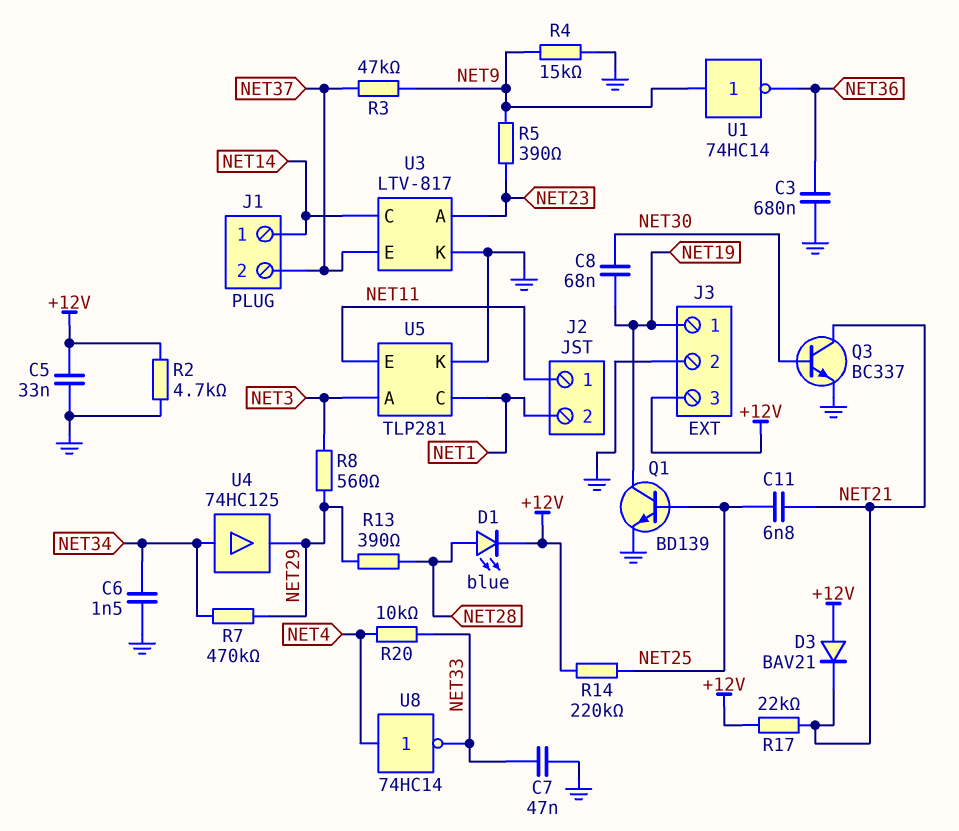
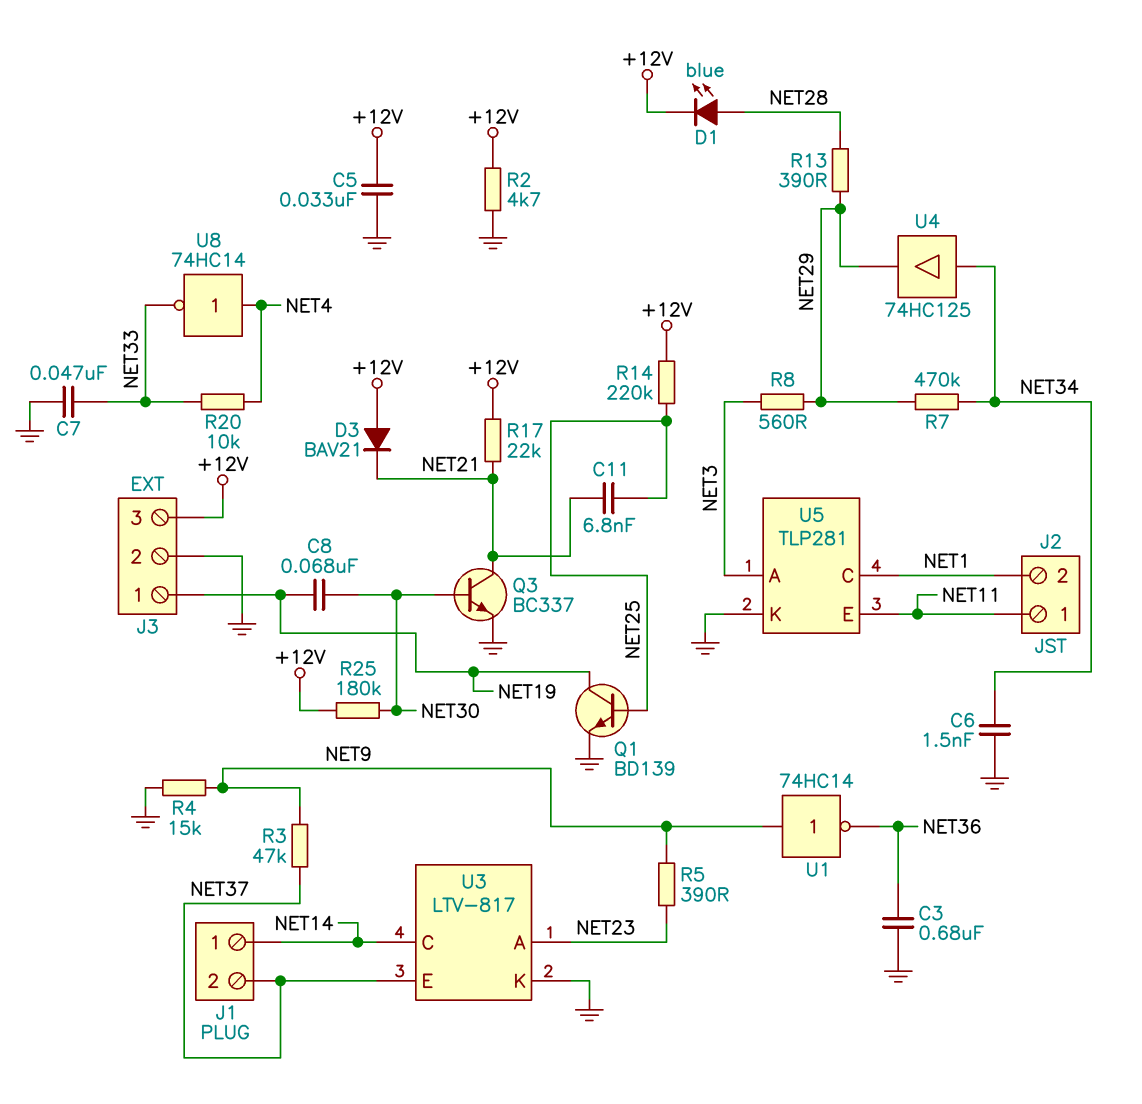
R25: none -> 180k (+12V, NET30)

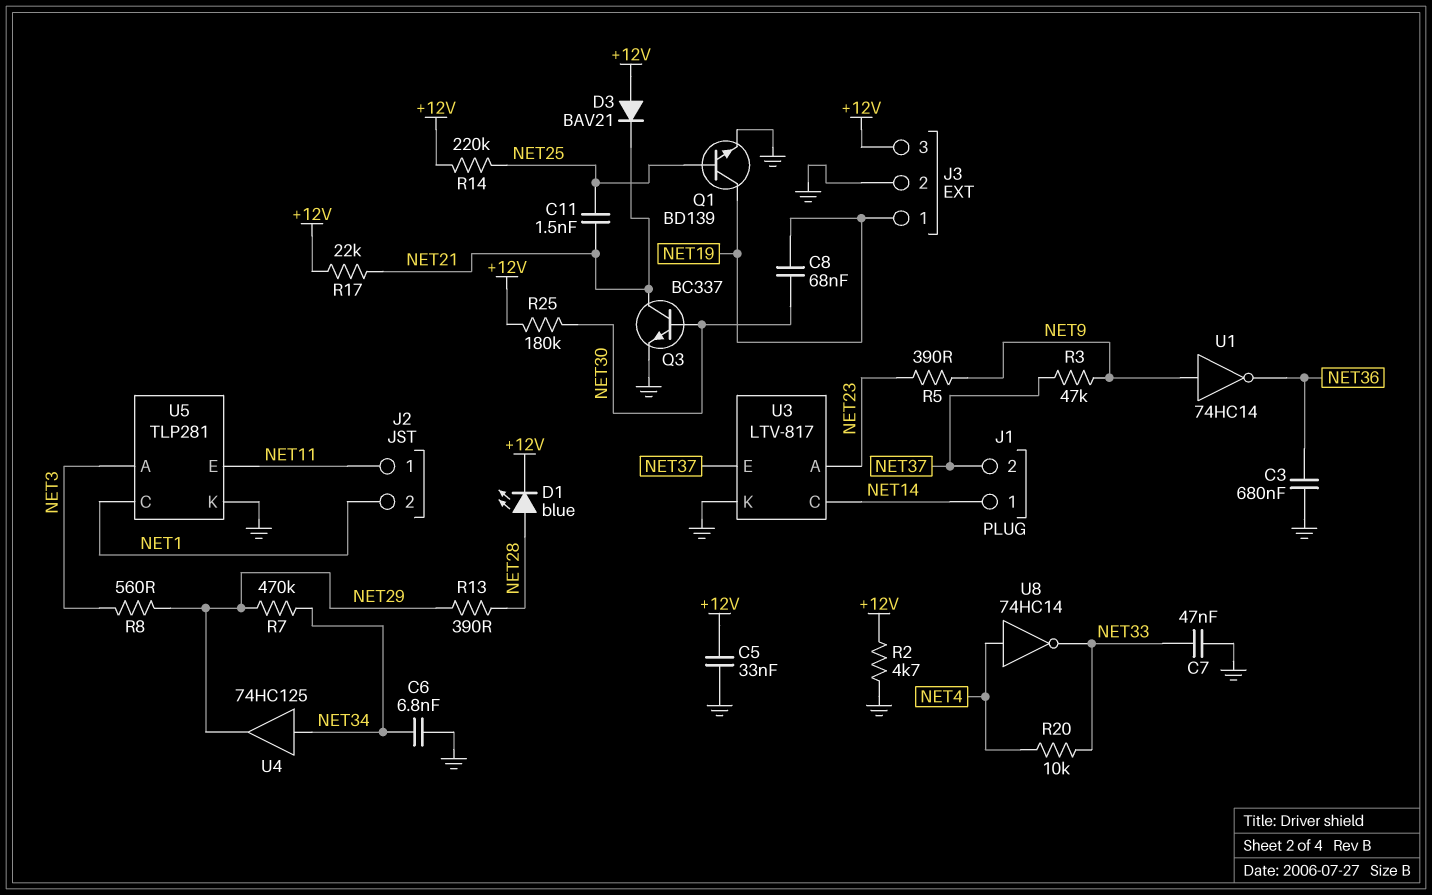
C6: 1.5nF (GND, NET34) -> 6.8nF (GND, NET34)
C11: 6.8nF (NET21, NET25) -> 1.5nF (NET21, NET25)
R4: 15k (GND, NET9) -> none

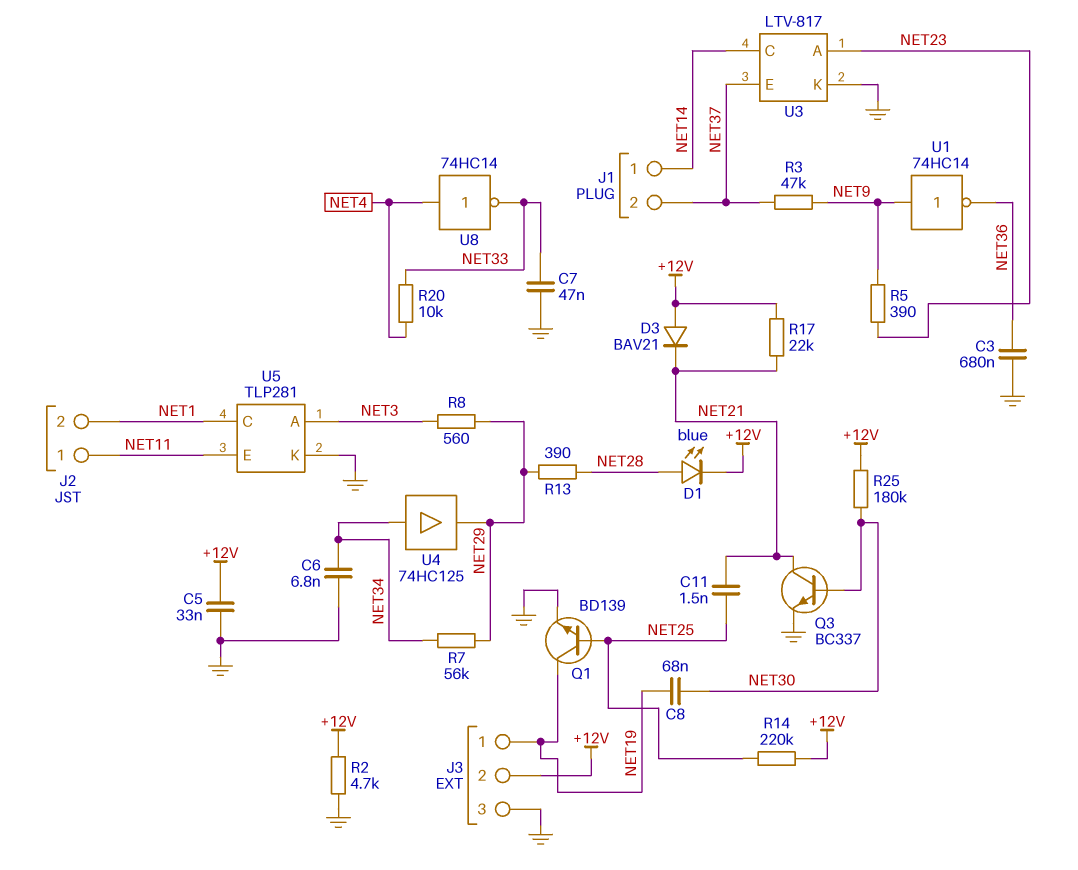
J3 pin 2: GND -> +12V
J3 pin 3: +12V -> GND
R7: 470k (NET29, NET34) -> 56k (NET29, NET34)

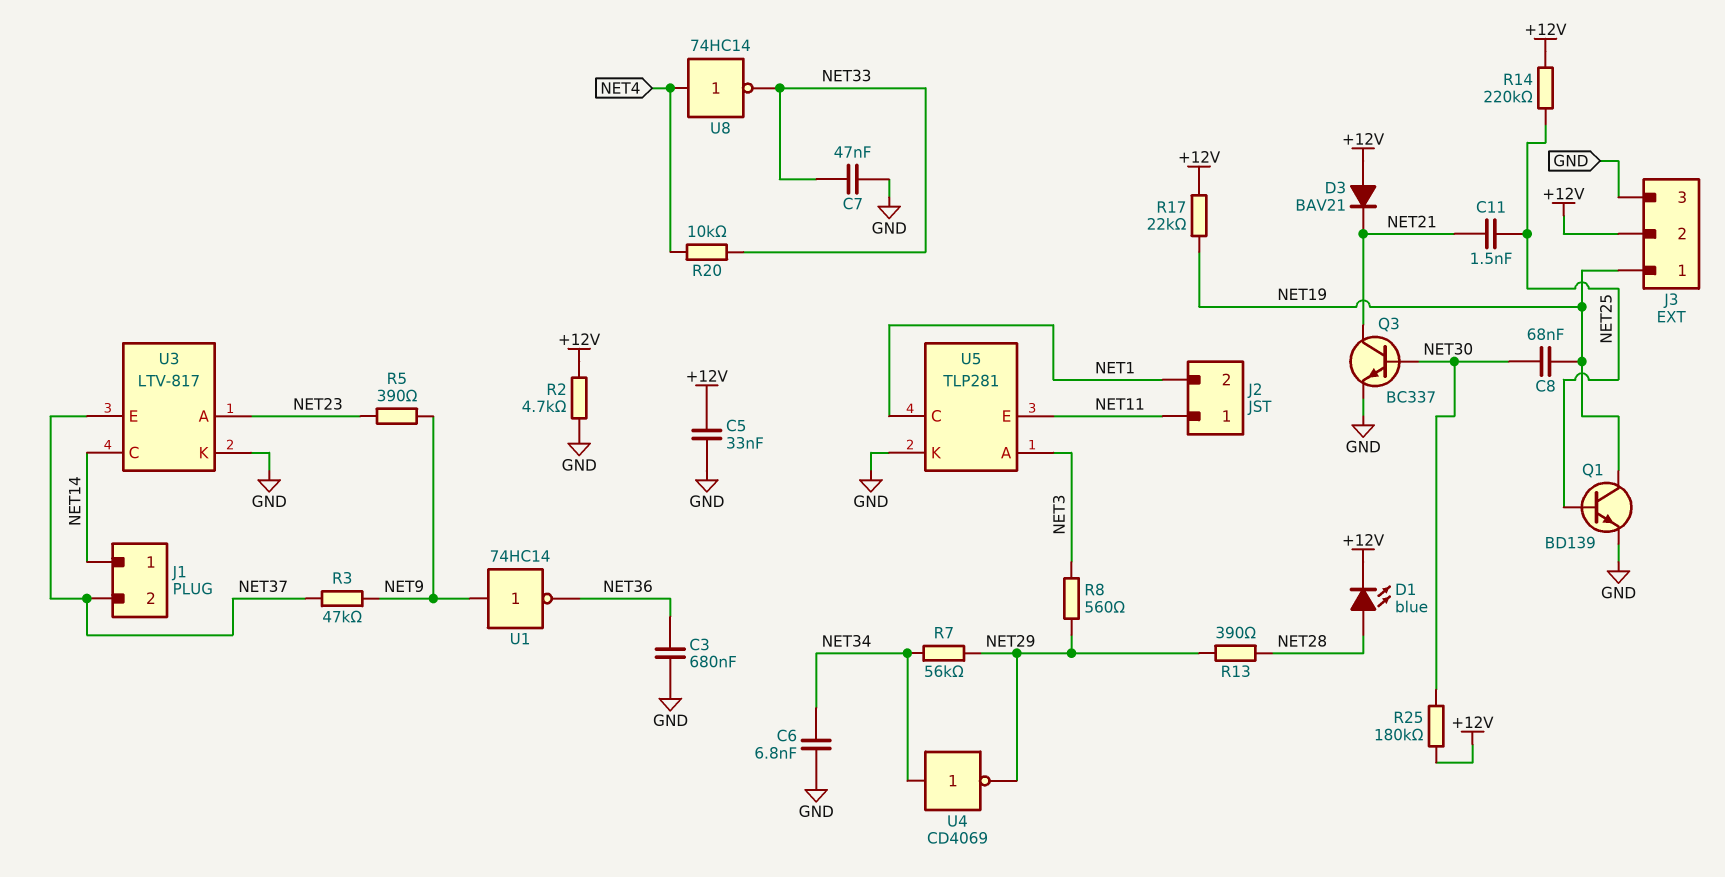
R17: 22k (+12V, NET21) -> 22k (+12V, NET19)
U4: buffer 74HC125 (in NET34, out NET29) -> NOT CD4069 (in NET34, out NET29)

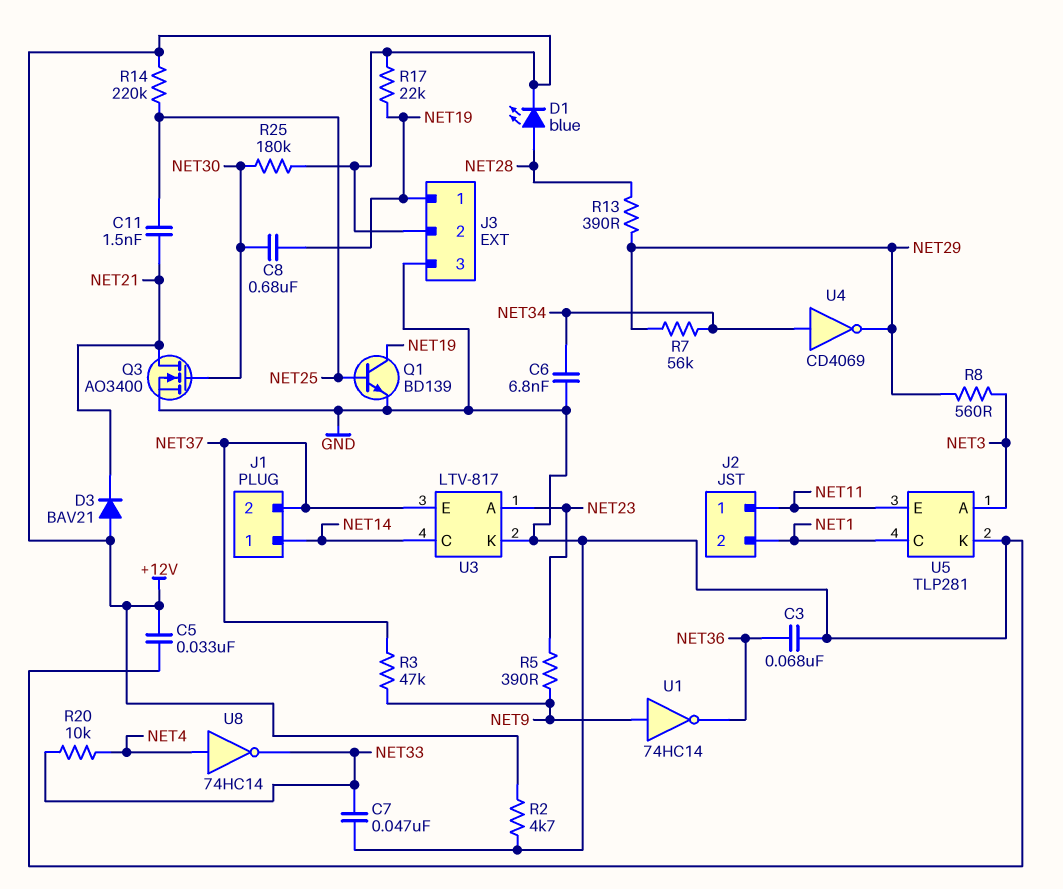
C3: 680nF (GND, NET36) -> 68nF (GND, NET36)
C8: 68nF (NET19, NET30) -> 680nF (NET19, NET30)
Q3: NPN BC337 (B NET30, C NET21, E GND) -> NMOS AO3400 (G NET30, D NET21, S GND)

